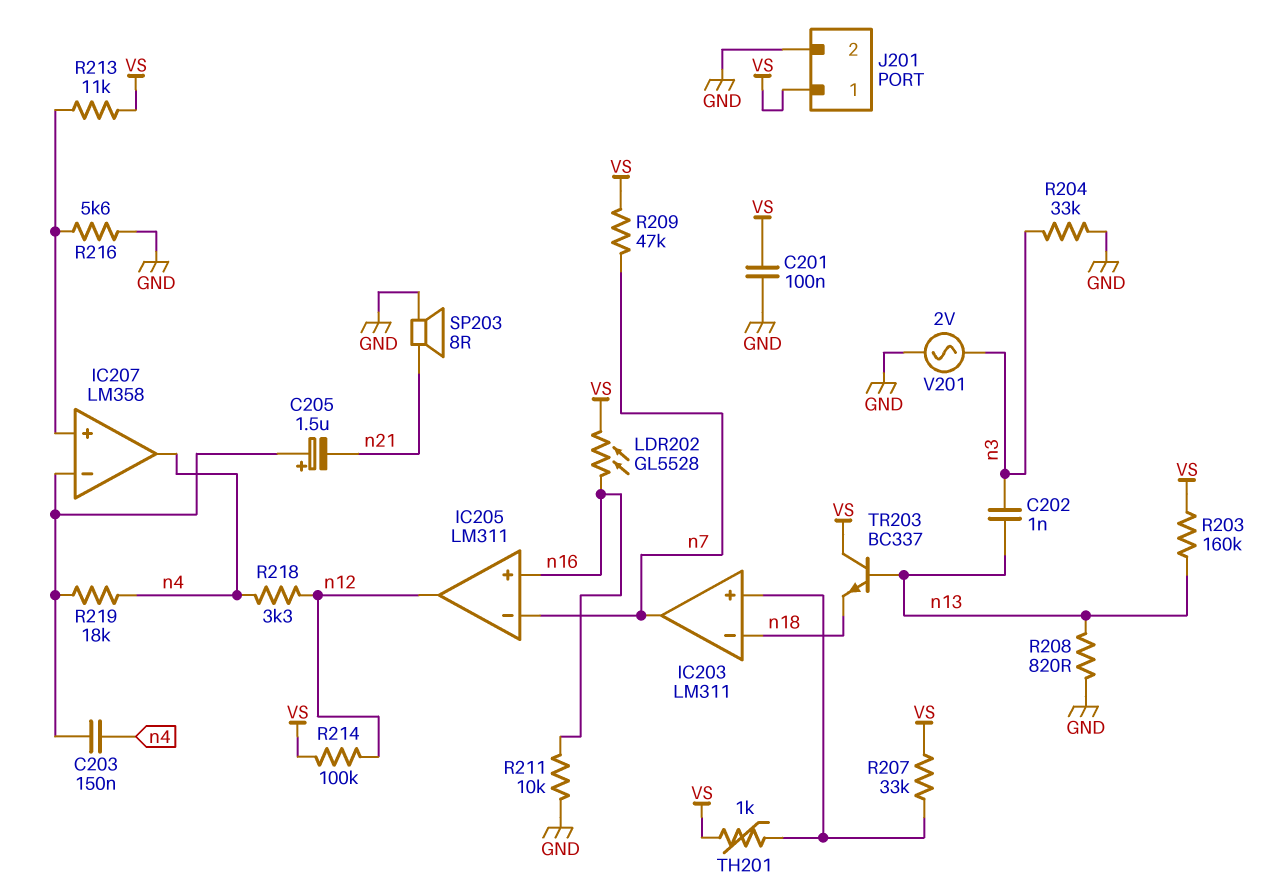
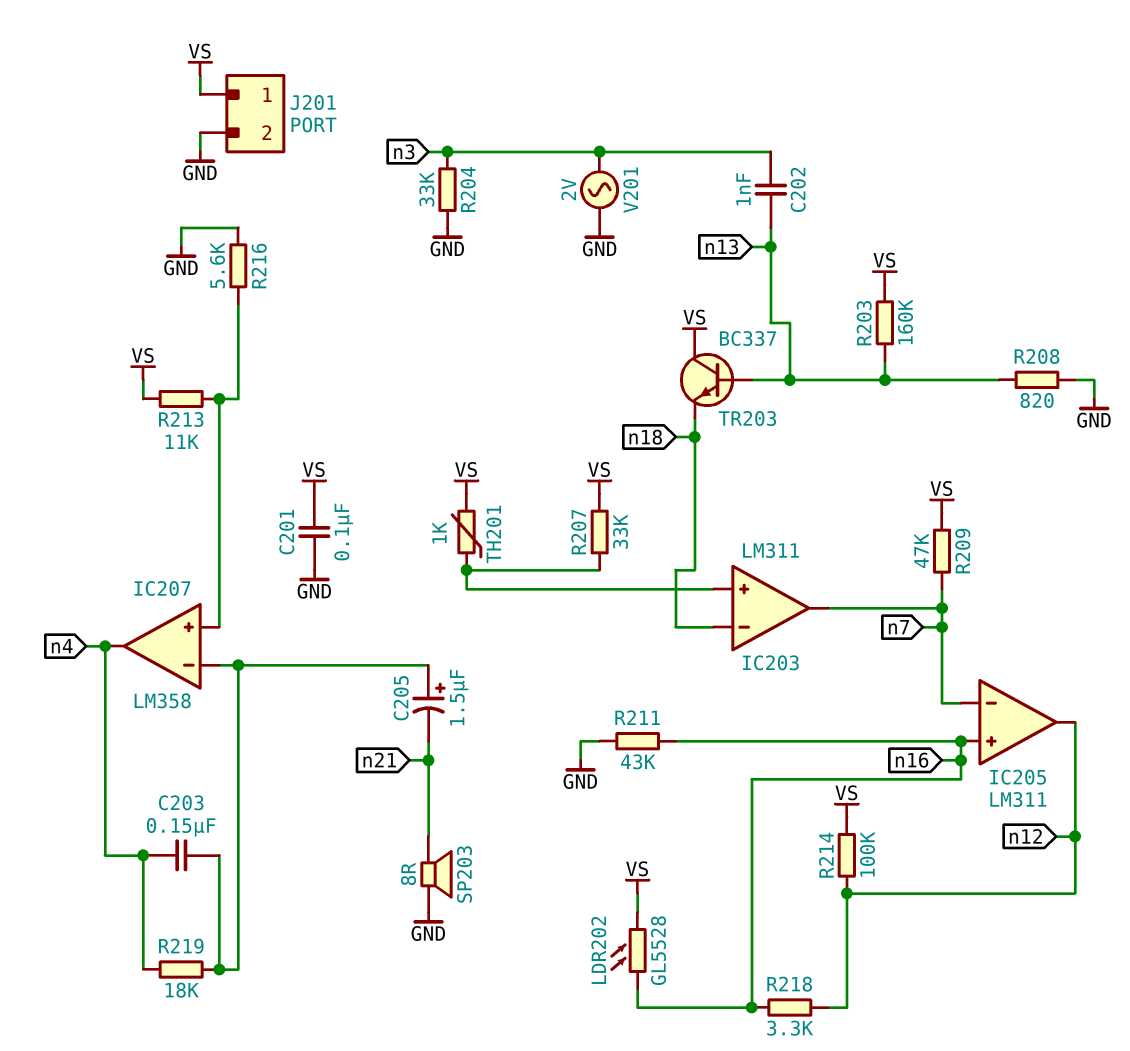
R211: 10k (GND, n16) -> 43k (GND, n16)
R218: 3.3k (n4, n12) -> 3.3k (n12, n16)

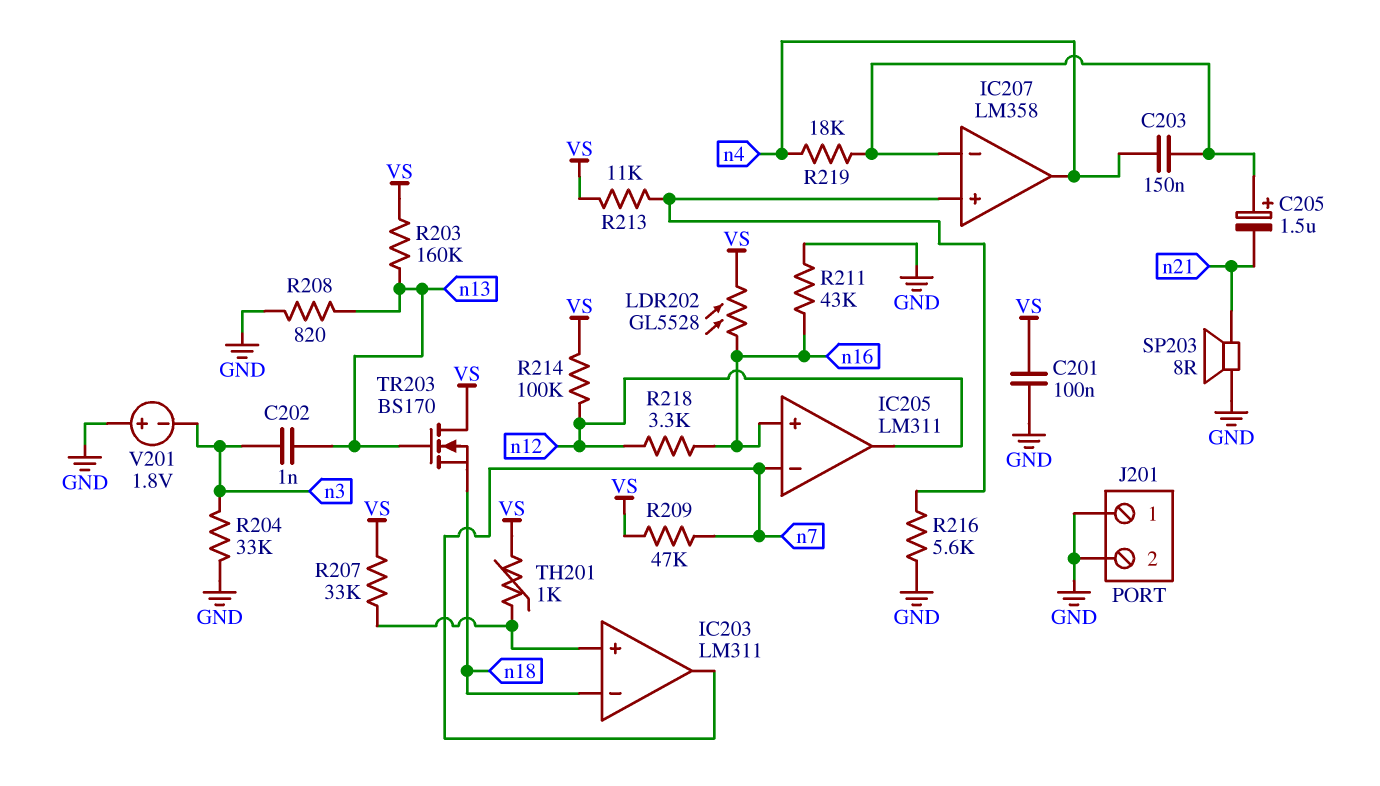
J201 pin 1: VS -> GND
TR203: NPN BC337 (B n13, C VS, E n18) -> NMOS BS170 (G n13, D VS, S n18)
V201: AC 2V (GND, n3) -> 1.8V (plus GND, minus n3)

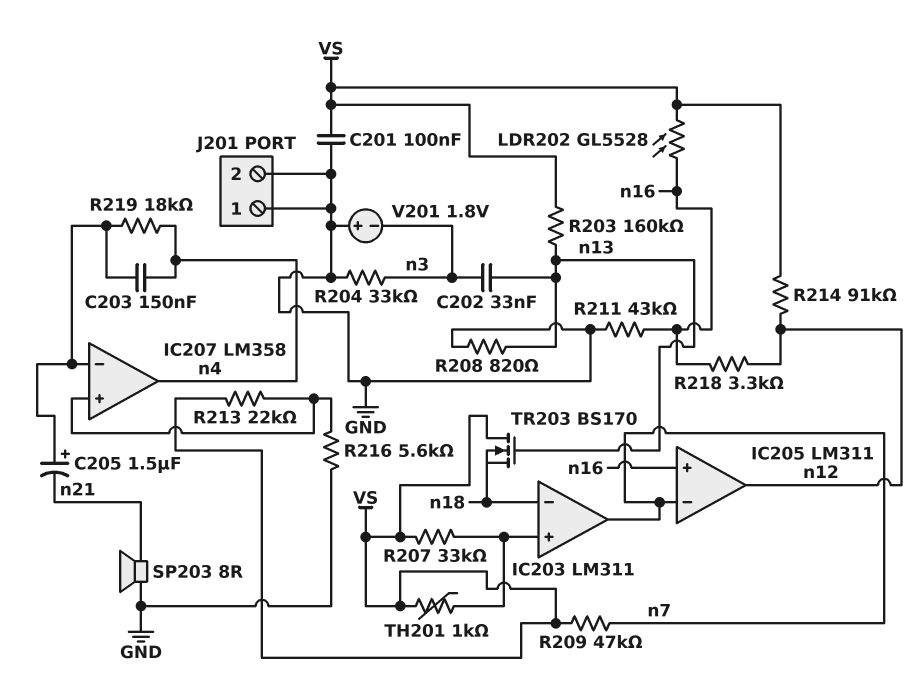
C202: 1nF (n3, n13) -> 33nF (n3, n13)
R213: 11k (IC207/in+, VS) -> 22k (IC207/in+, VS)
R214: 100k (VS, n12) -> 91k (VS, n12)

